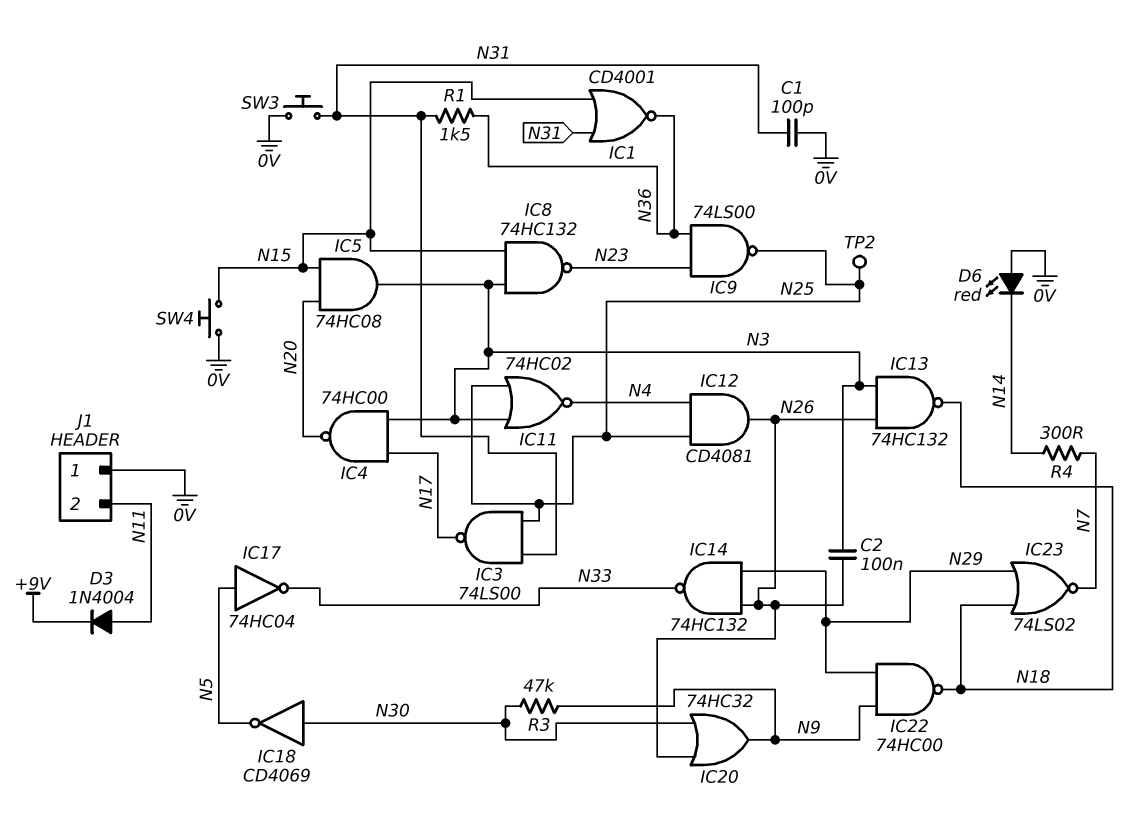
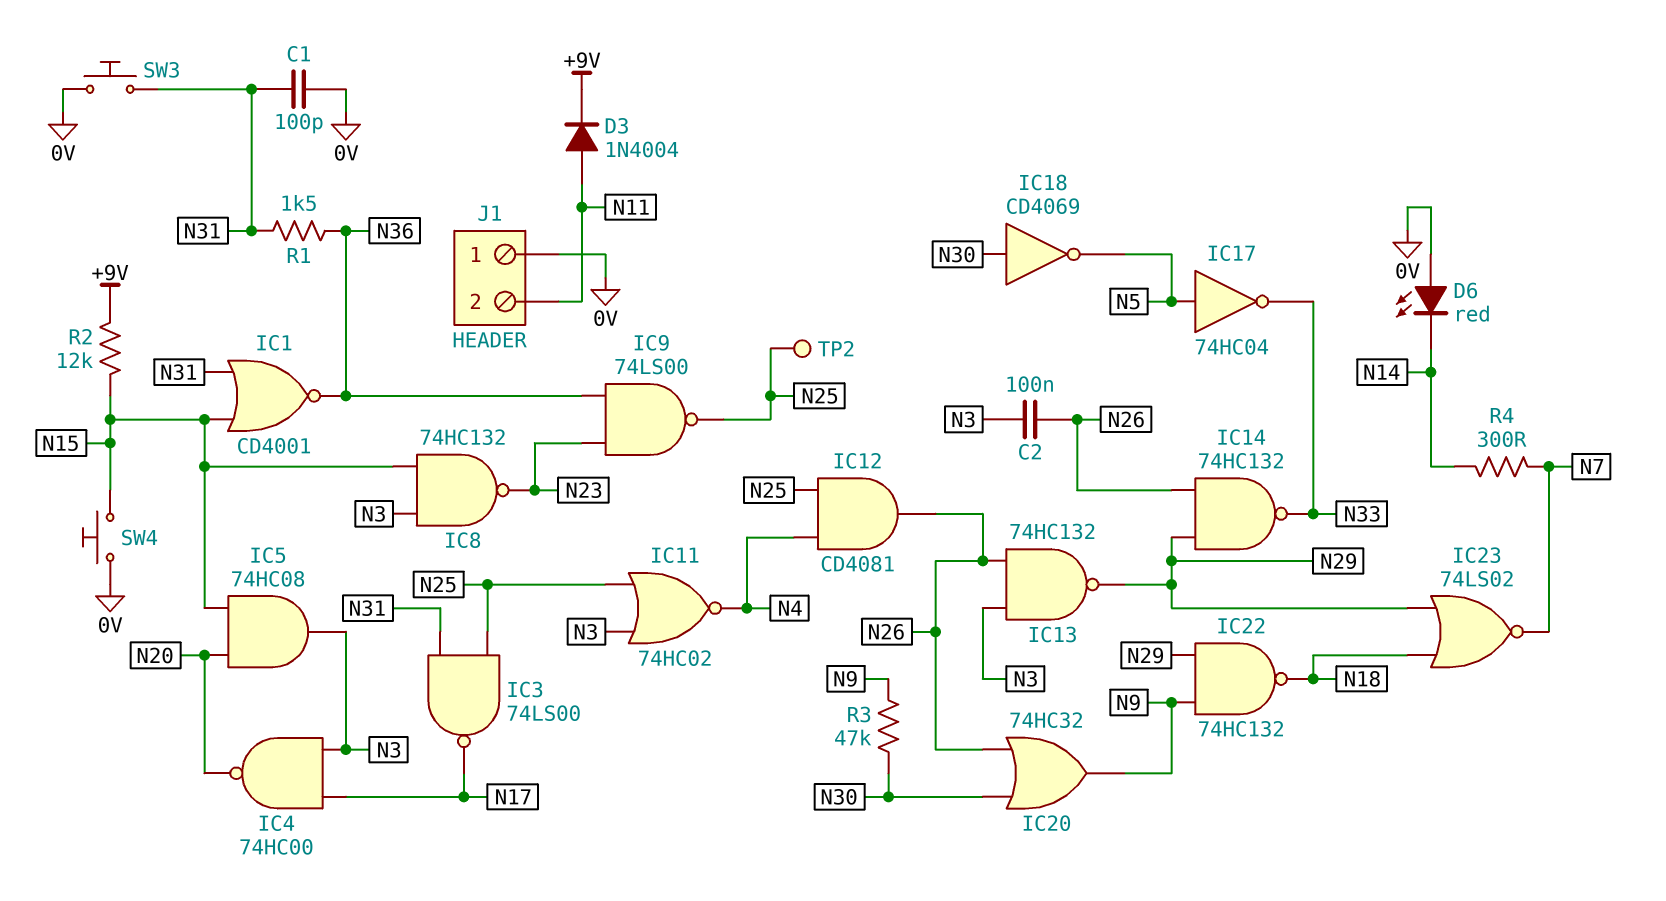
IC13: NAND 74HC132 (in N3, in N26, out N18) -> NAND 74HC132 (in N3, in N26, out N29)
IC22: NAND 74HC00 (in N9, in N29, out N18) -> NAND 74HC132 (in N9, in N29, out N18)
R2: none -> 12k (+9V, N15)

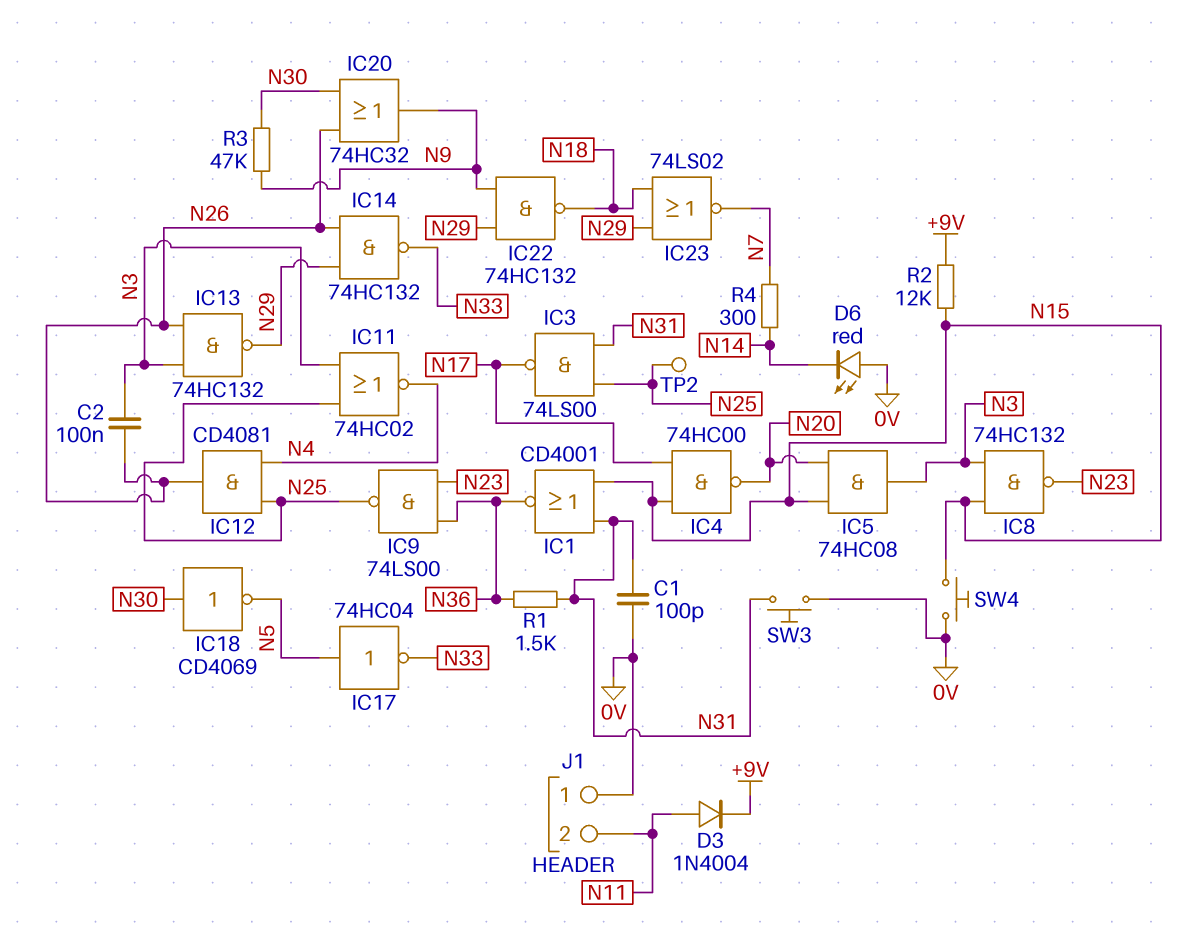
IC4: NAND 74HC00 (in N3, in N17, out N20) -> NAND 74HC00 (in N15, in N17, out N20)

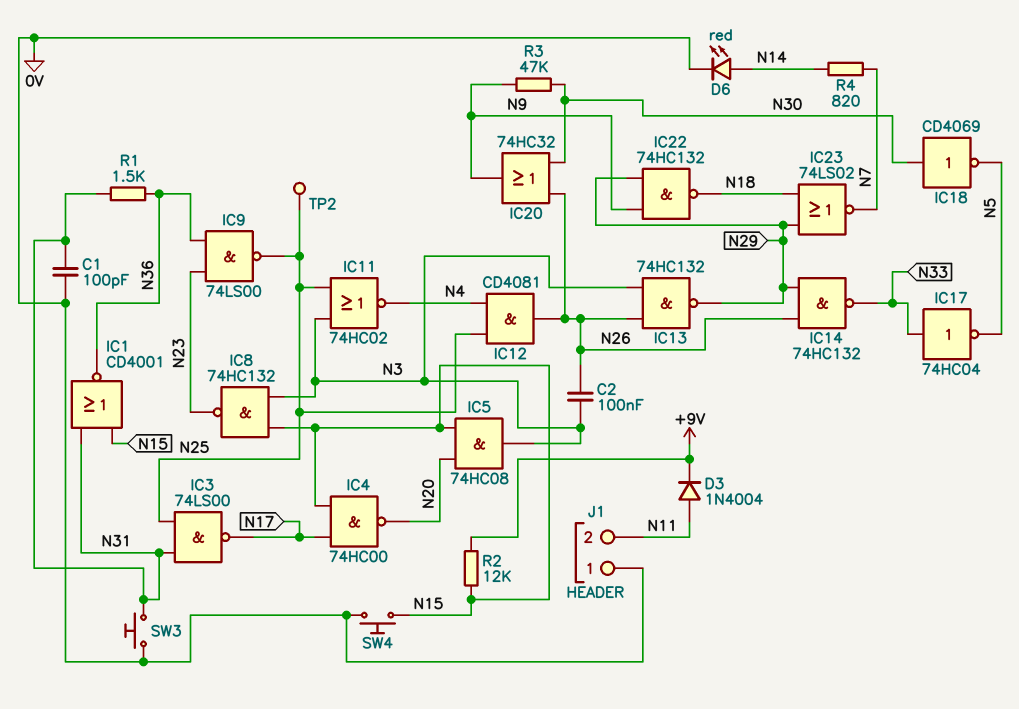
D6: LED red (A 0V, K N14) -> LED red (A N14, K 0V)
IC17: NOT 74HC04 (in N5, out N33) -> NOT 74HC04 (in N33, out N5)
R4: 300 (N7, N14) -> 820 (N7, N14)

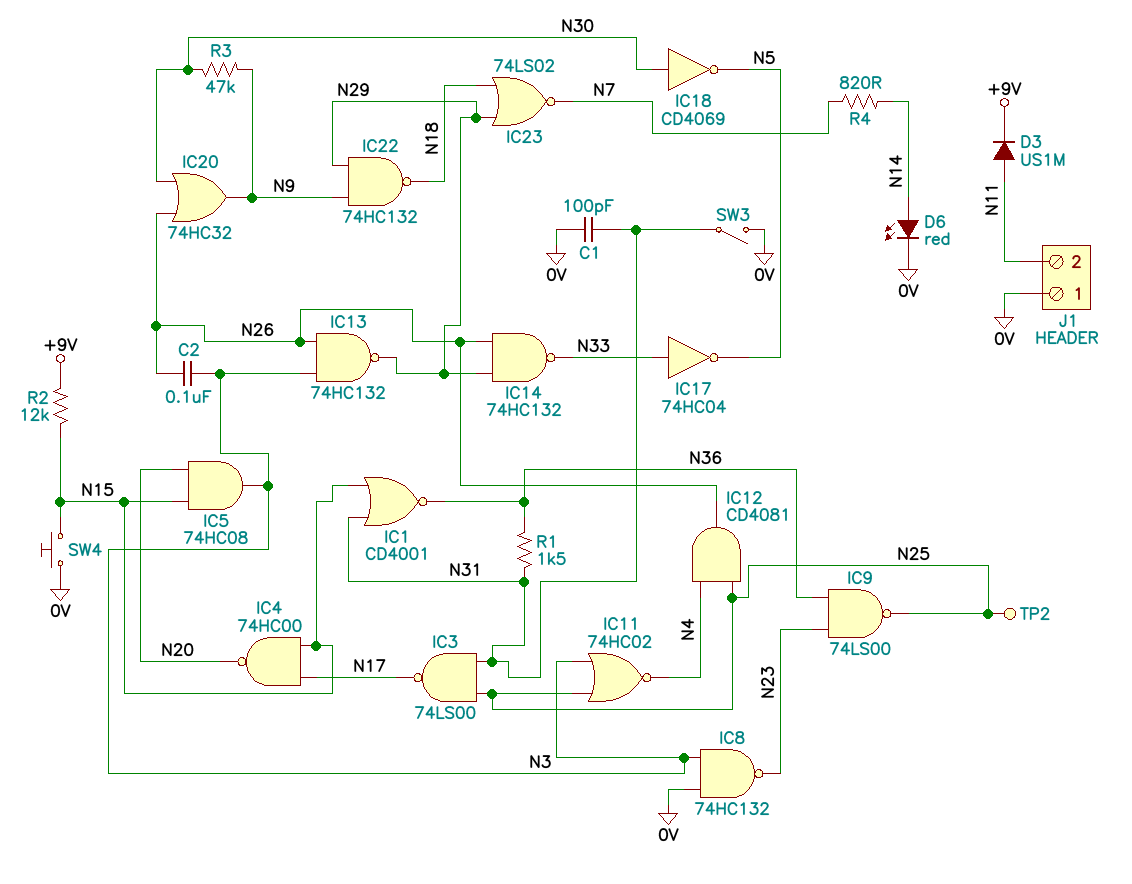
D3: diode 1N4004 (A N11, K +9V) -> diode US1M (A N11, K +9V)
IC8: NAND 74HC132 (in N3, in N15, out N23) -> NAND 74HC132 (in 0V, in N3, out N23)
SW3: button (0V, N31) -> switch (0V, N31)

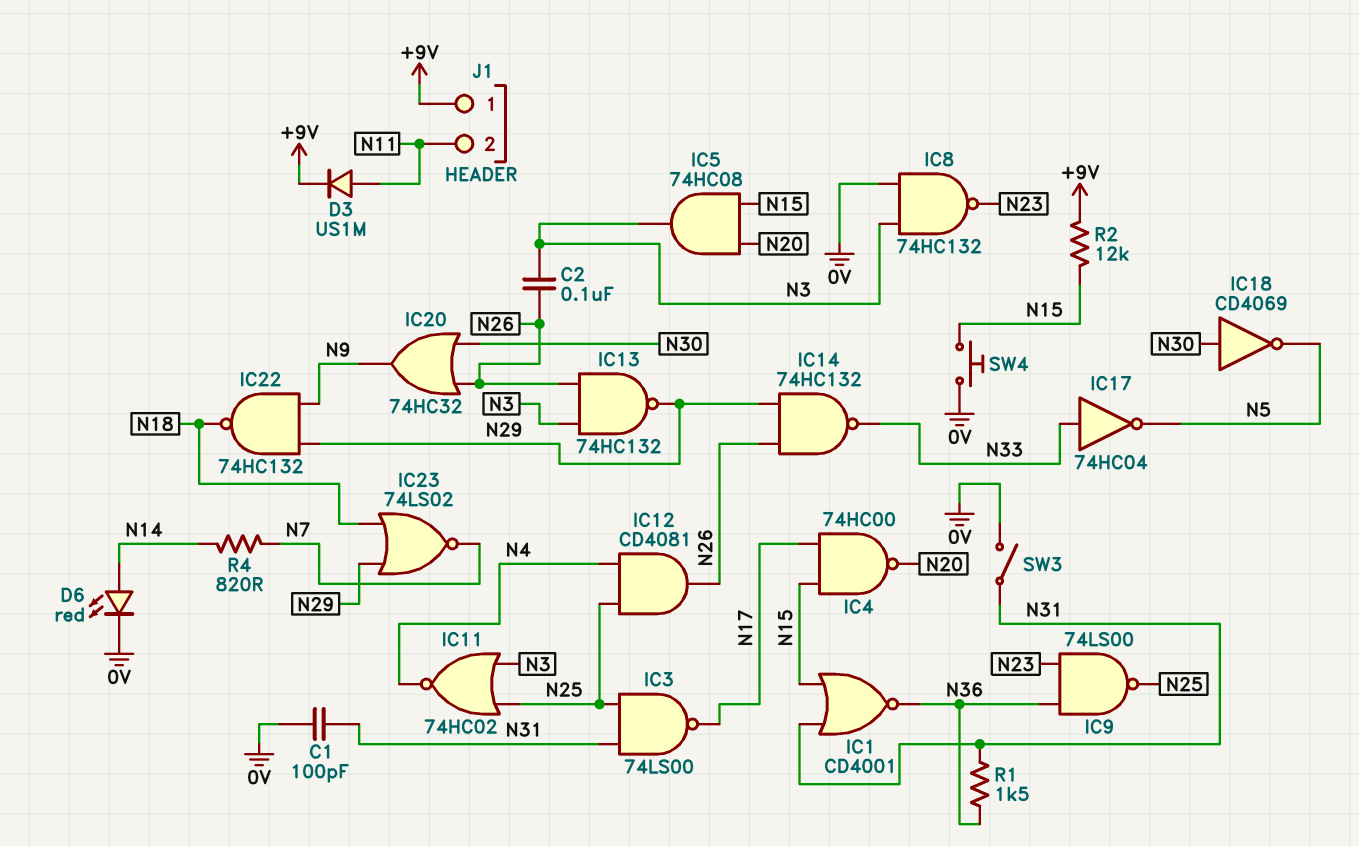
J1 pin 1: 0V -> +9V
R3: 47k (N9, N30) -> none
TP2: test point (N25) -> none

